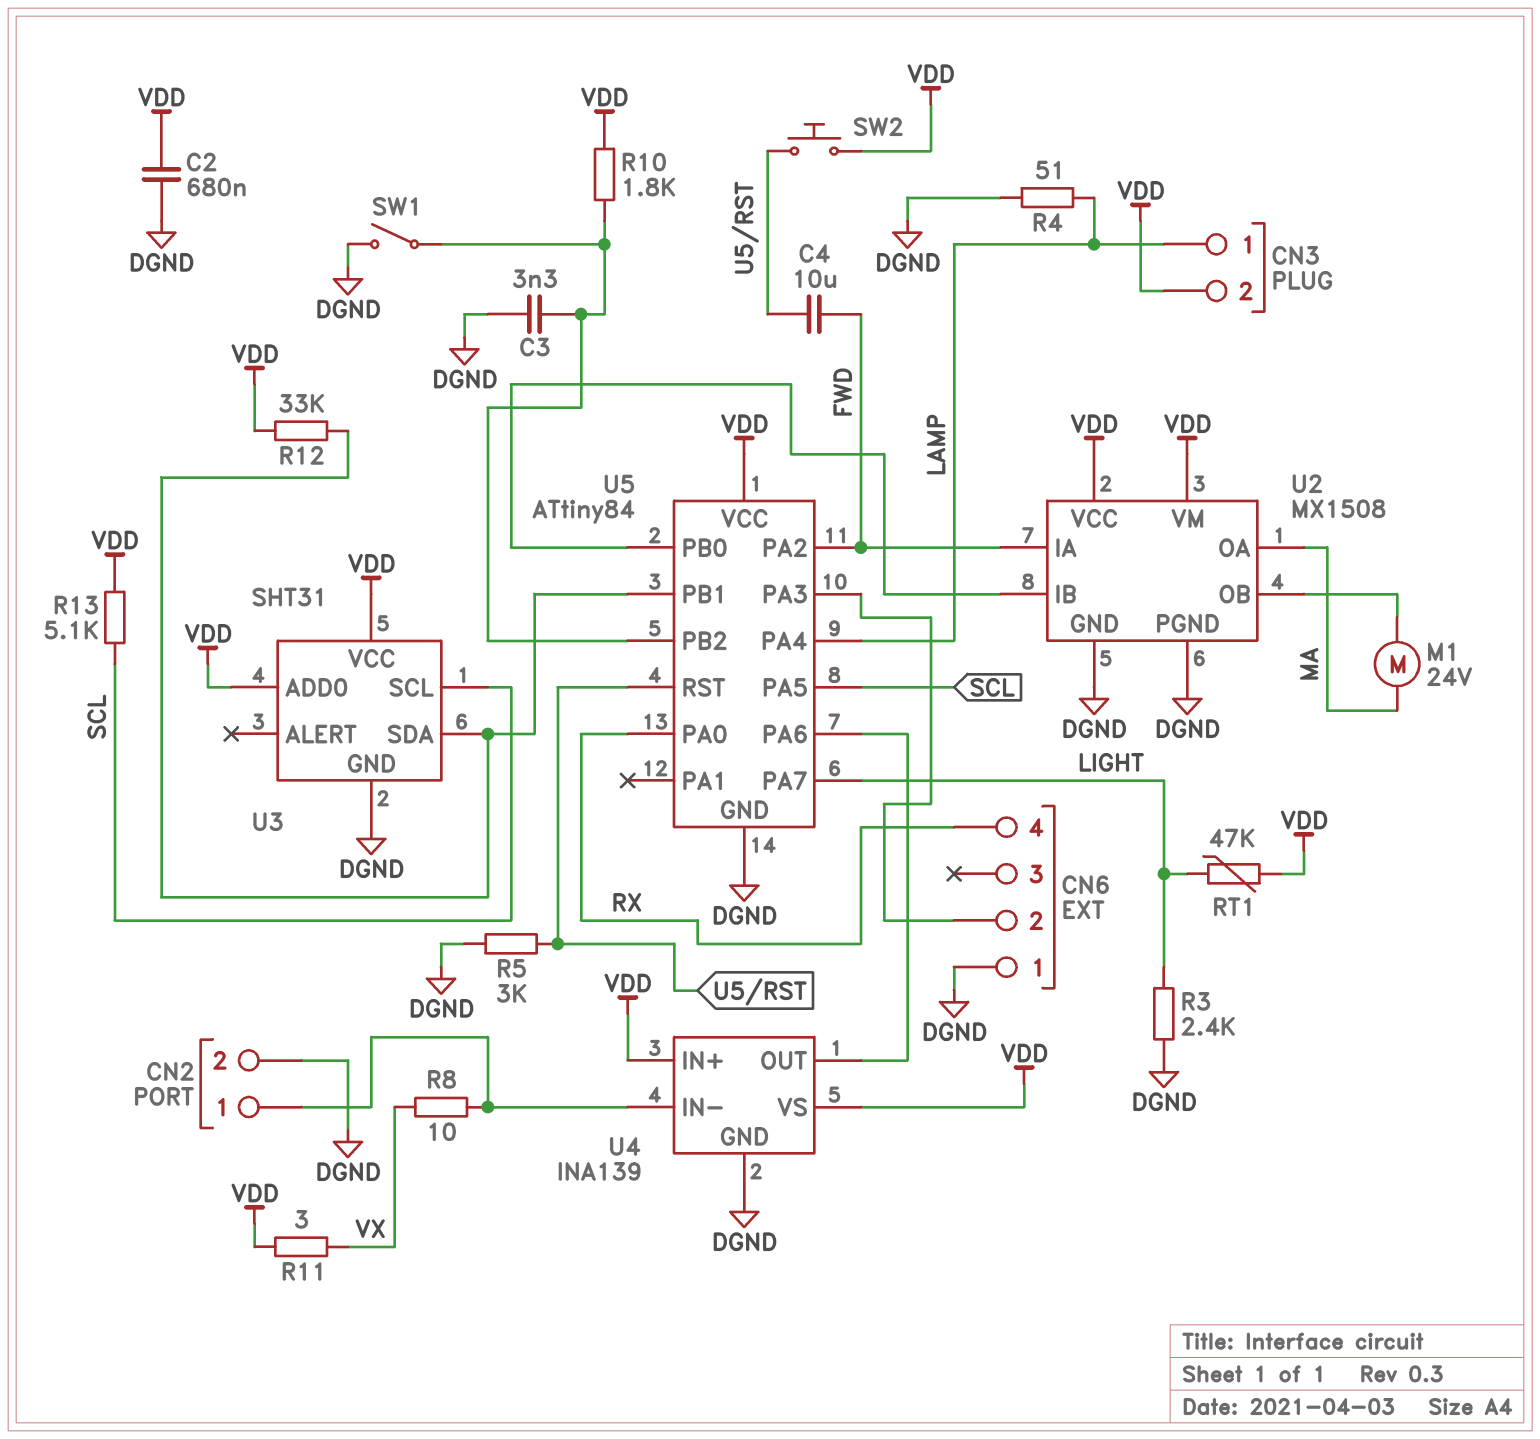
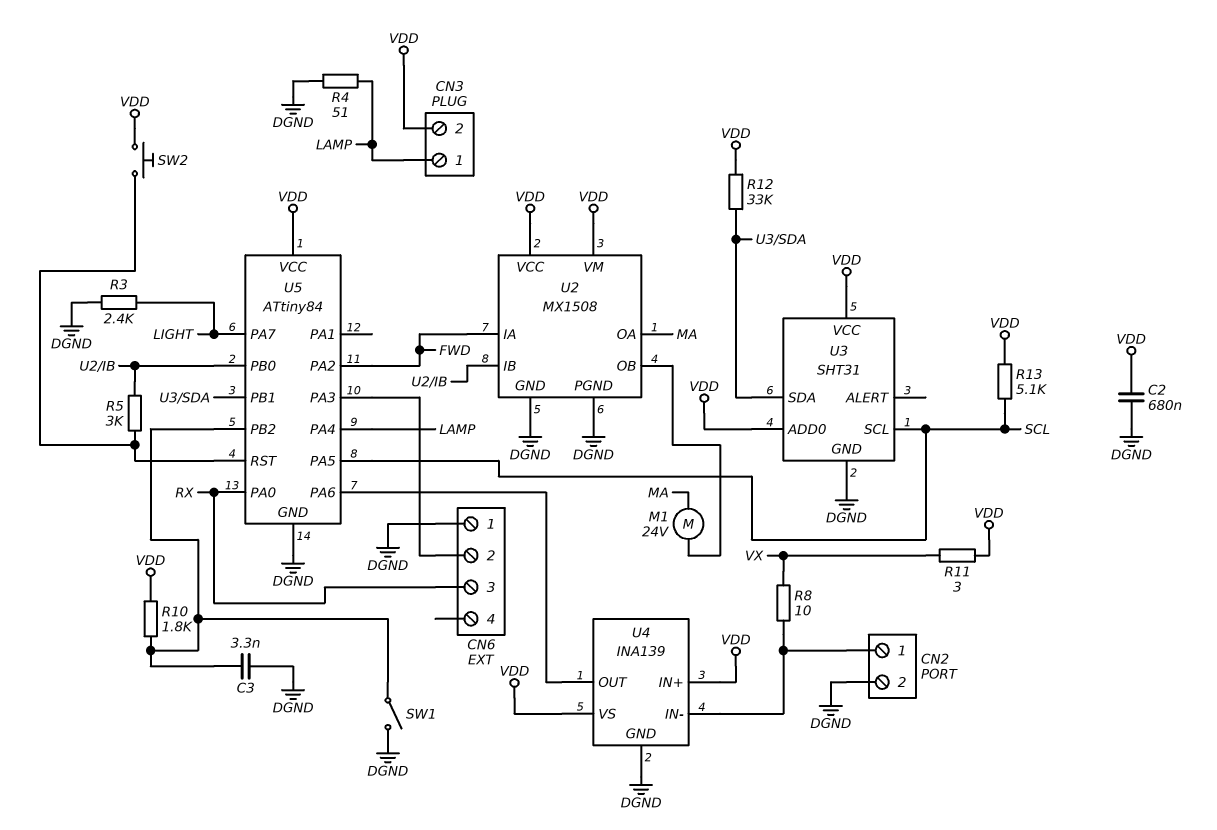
C4: 10uF (FWD, U5/RST) -> none
CN6 pin 3: none -> RX
CN6 pin 4: RX -> none
R5: 3k (DGND, U5/RST) -> 3k (U2/IB, U5/RST)
RT1: 47k (LIGHT, VDD) -> none

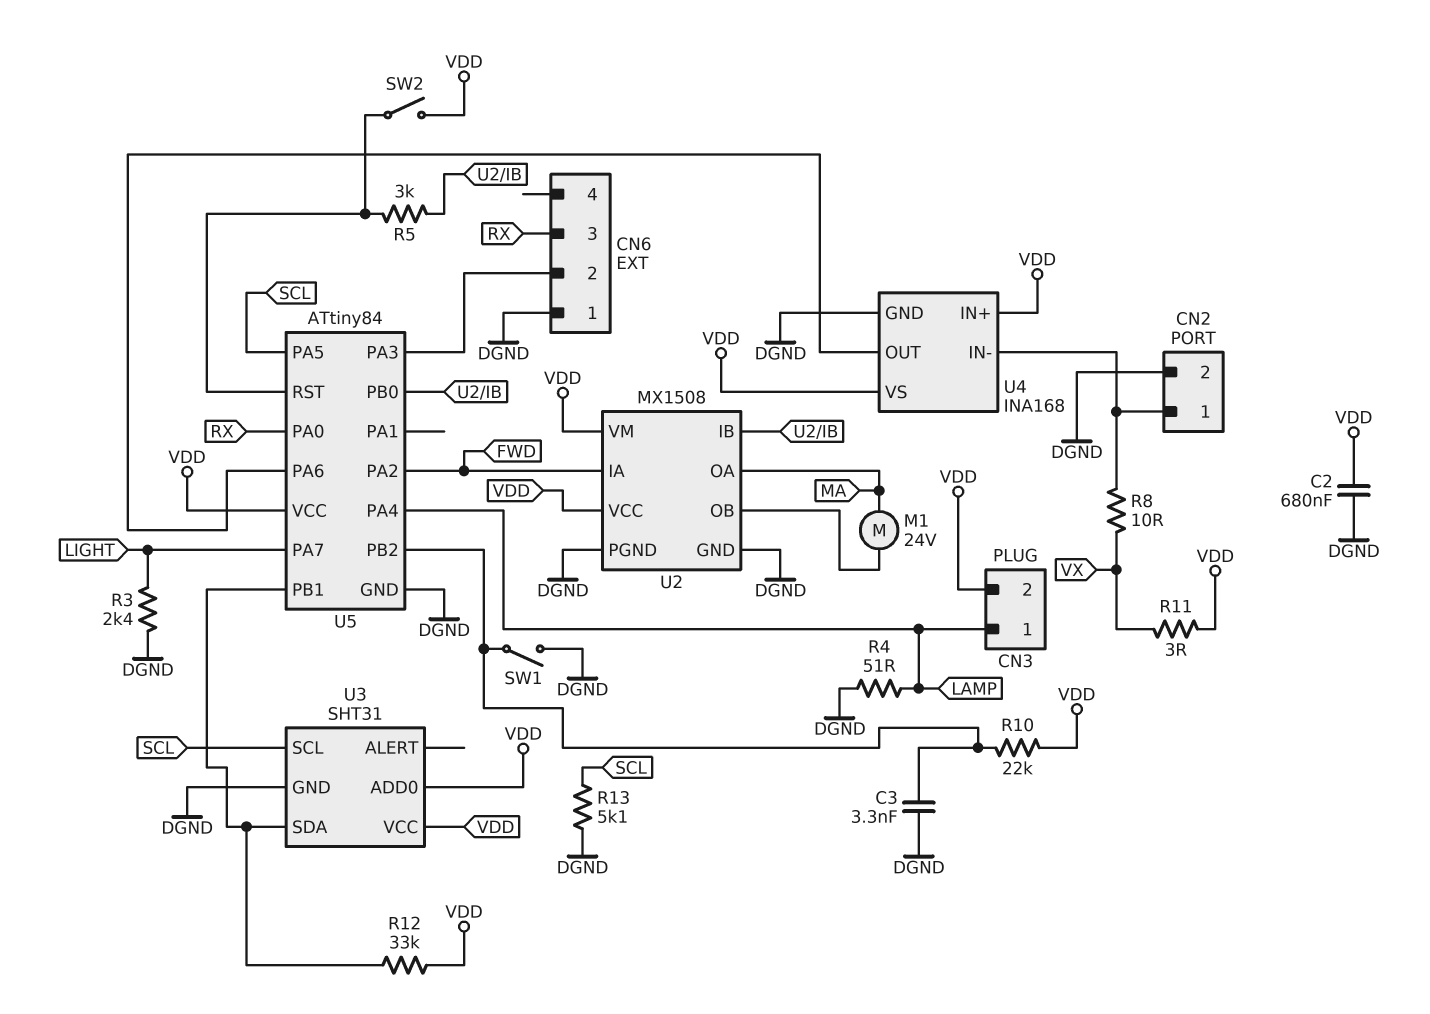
R10: 1.8k (U5/PB2, VDD) -> 22k (U5/PB2, VDD)
R13: 5.1k (SCL, VDD) -> 5.1k (DGND, SCL)
SW2: button (U5/RST, VDD) -> switch (U5/RST, VDD)
U4: INA139 -> INA168

